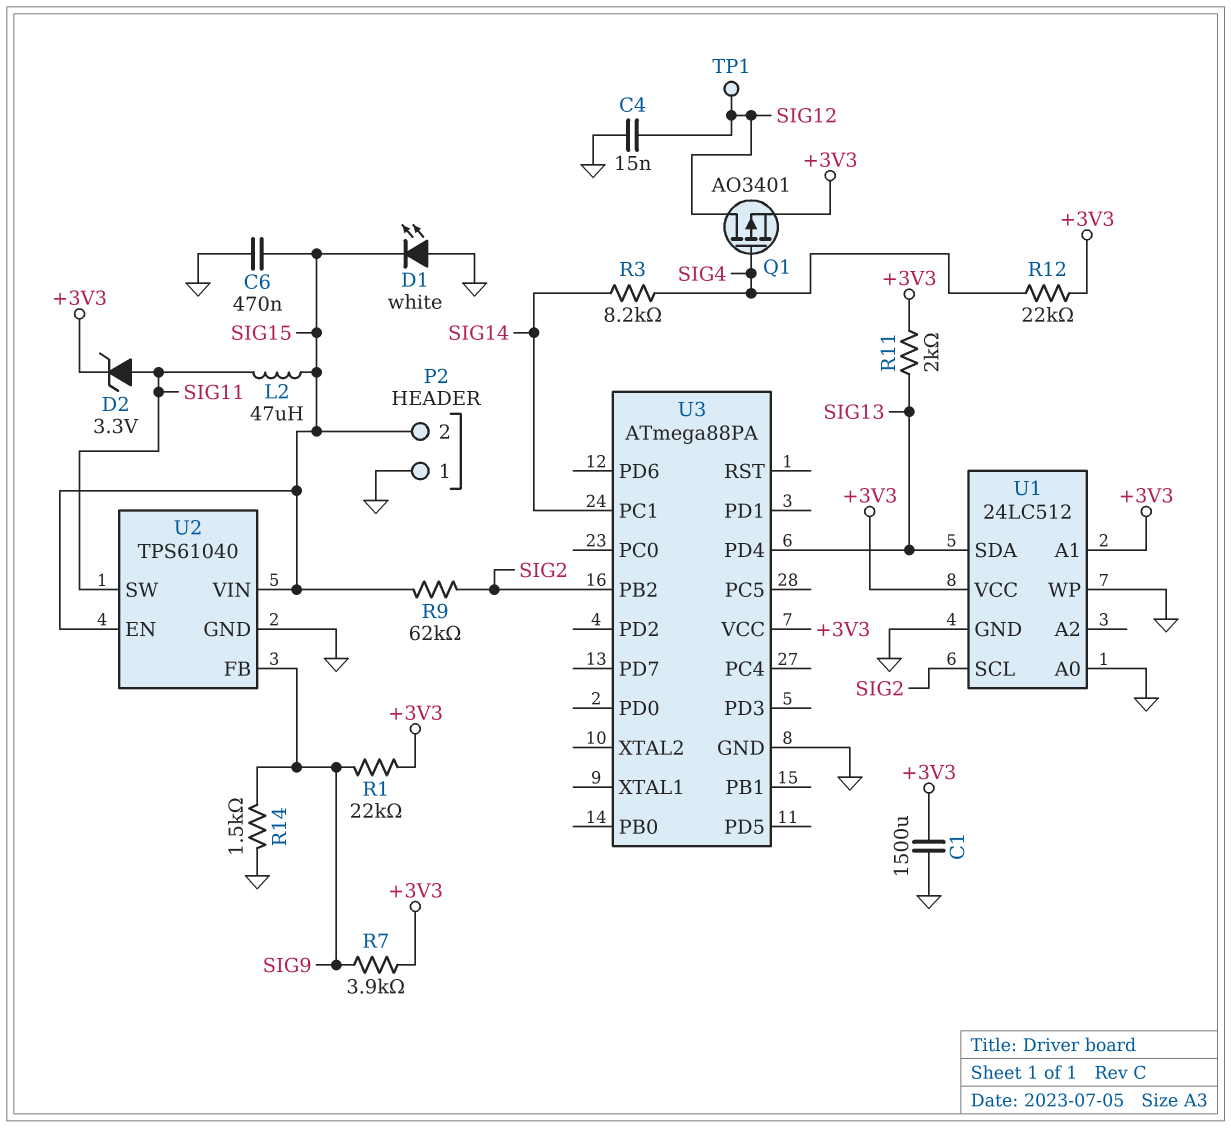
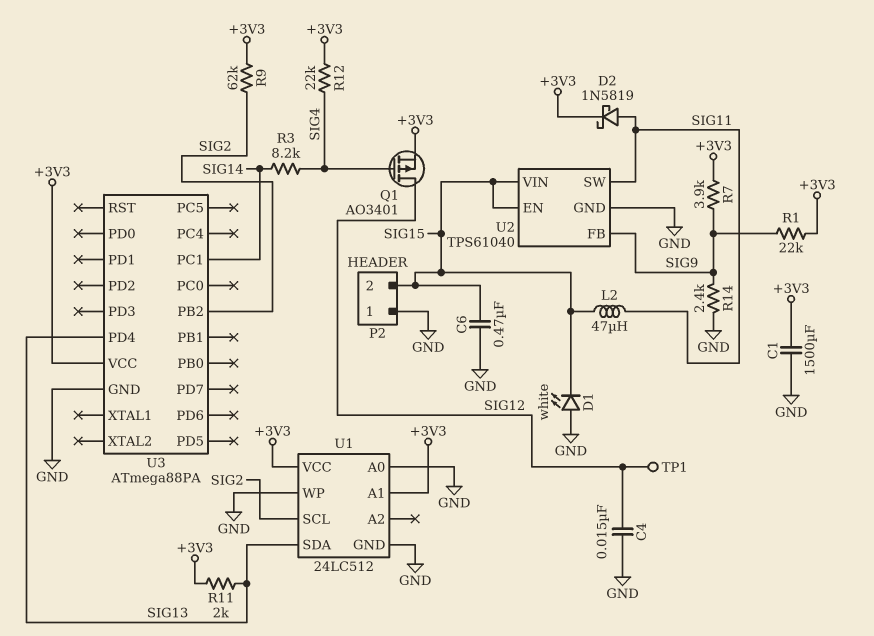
D2: zener 3.3V (A SIG11, K +3V3) -> schottky 1N5819 (A SIG11, K +3V3)
R9: 62k (SIG2, SIG15) -> 62k (+3V3, SIG2)
R14: 1.5k (GND, SIG9) -> 2.4k (GND, SIG9)

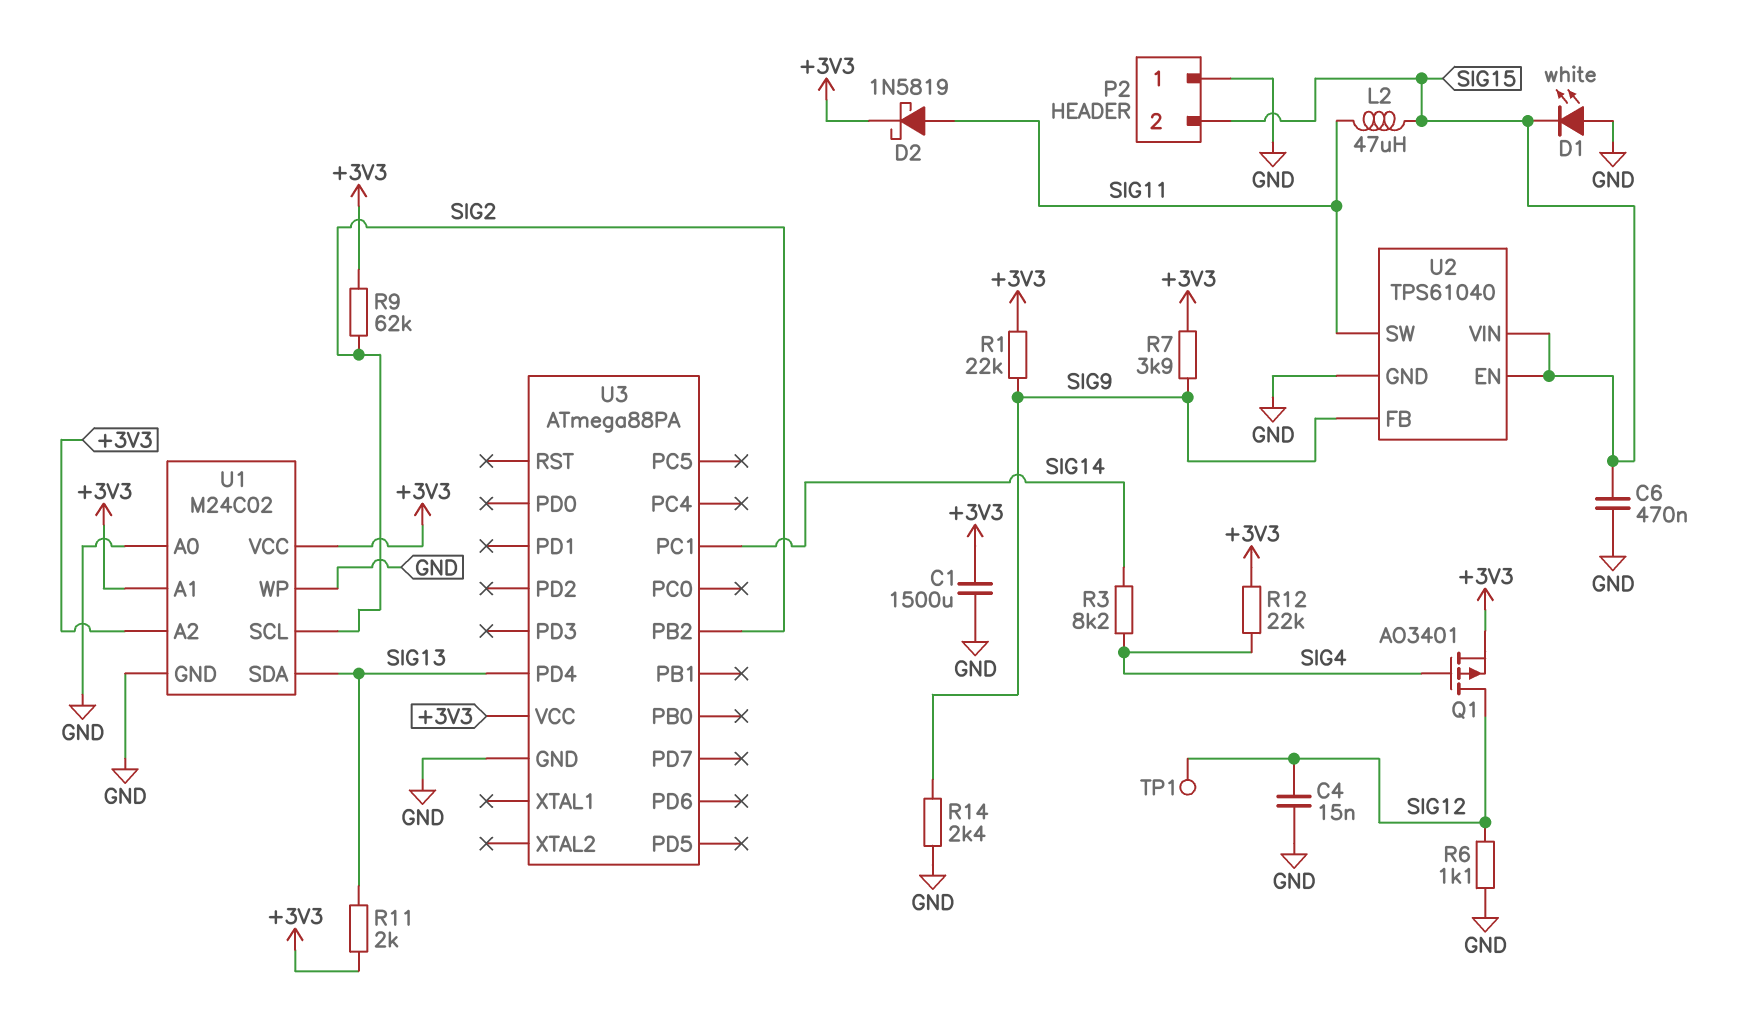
R6: none -> 1.1k (GND, SIG12)
U1: 24LC512 -> M24C02
U1 pin A2: none -> +3V3

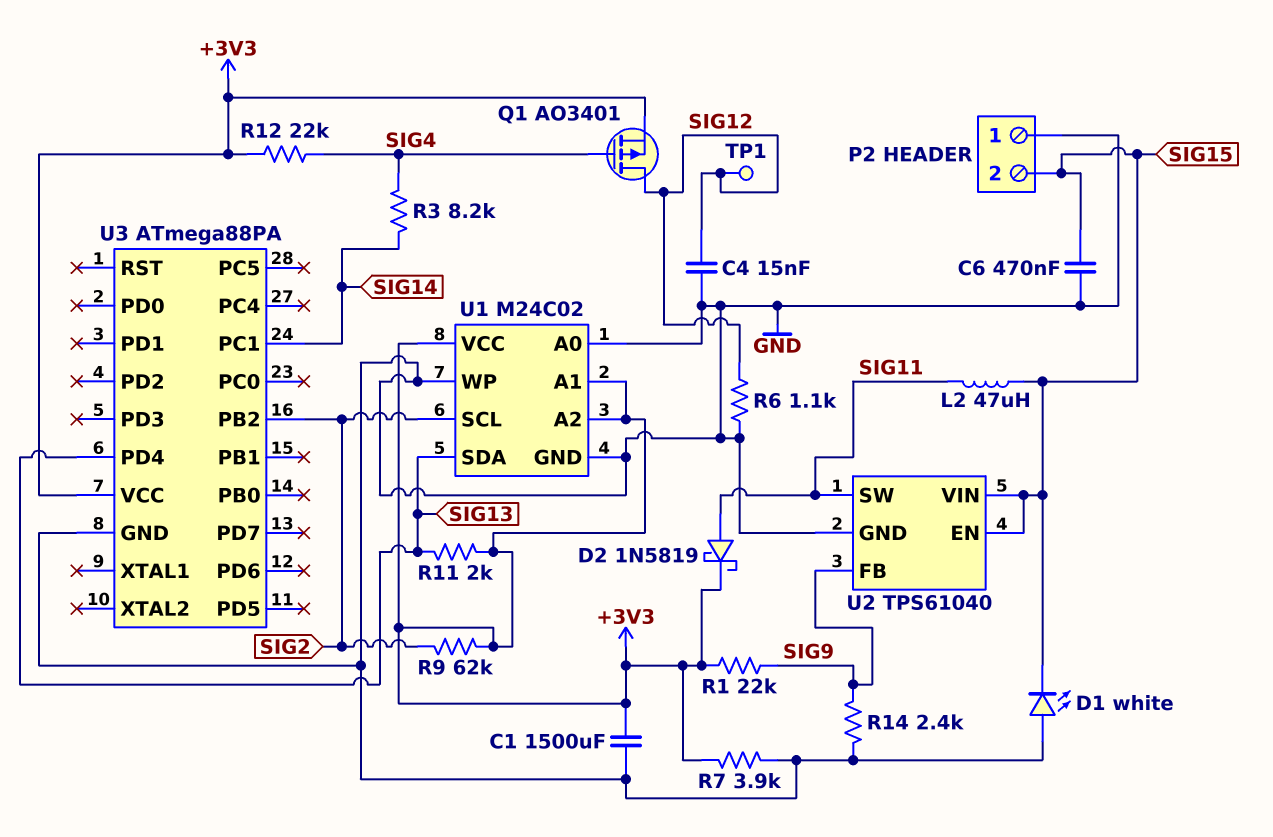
R7: 3.9k (+3V3, SIG9) -> 3.9k (+3V3, GND)

